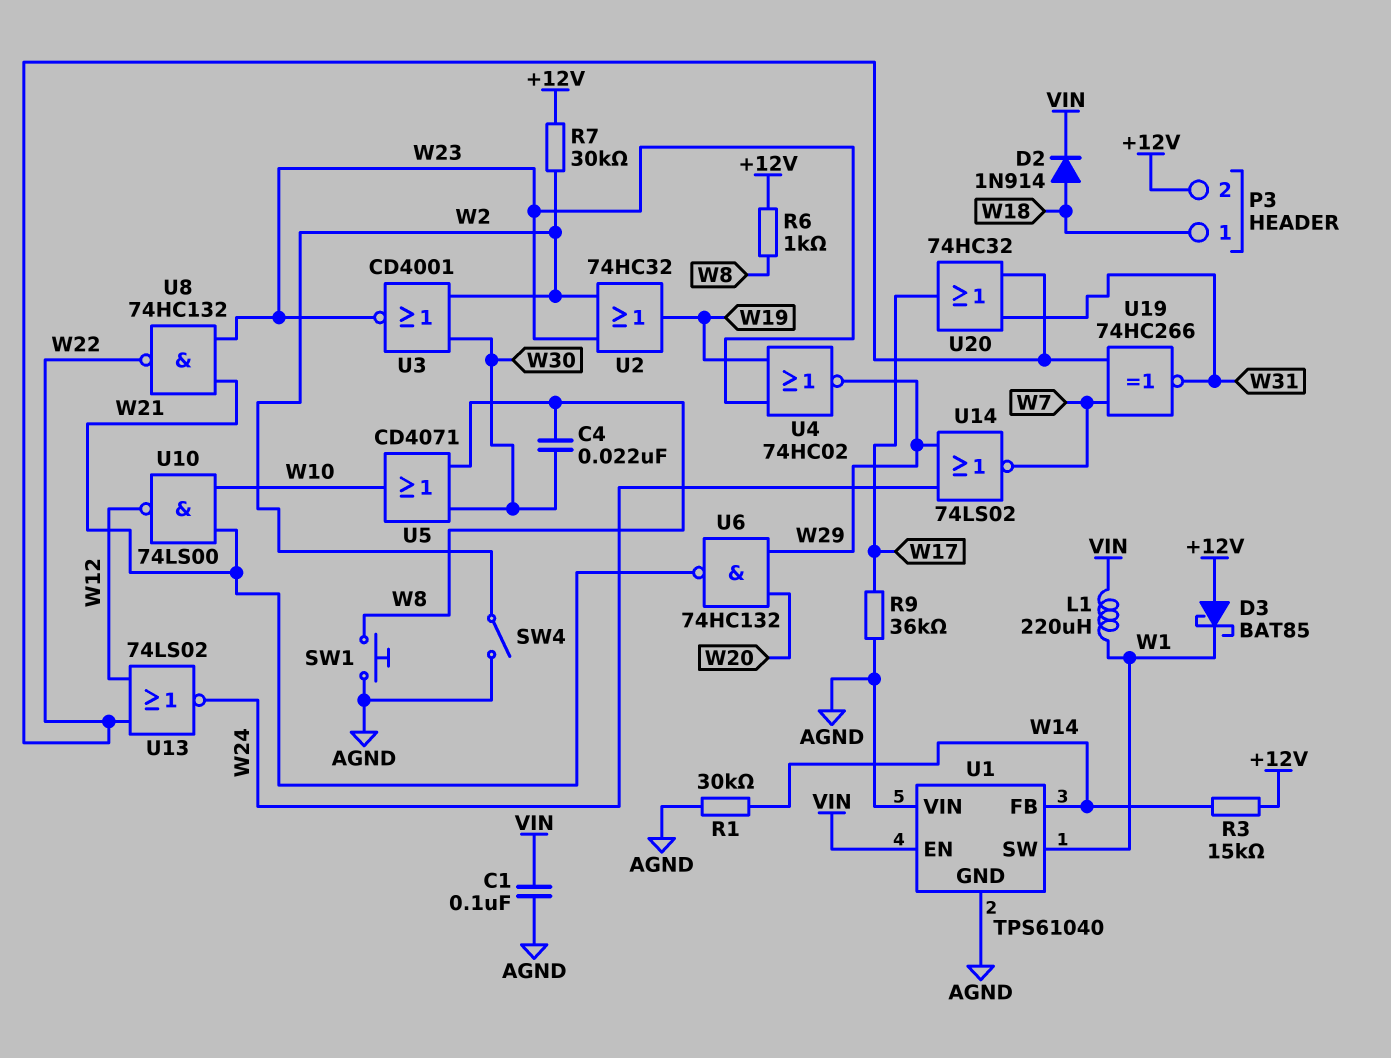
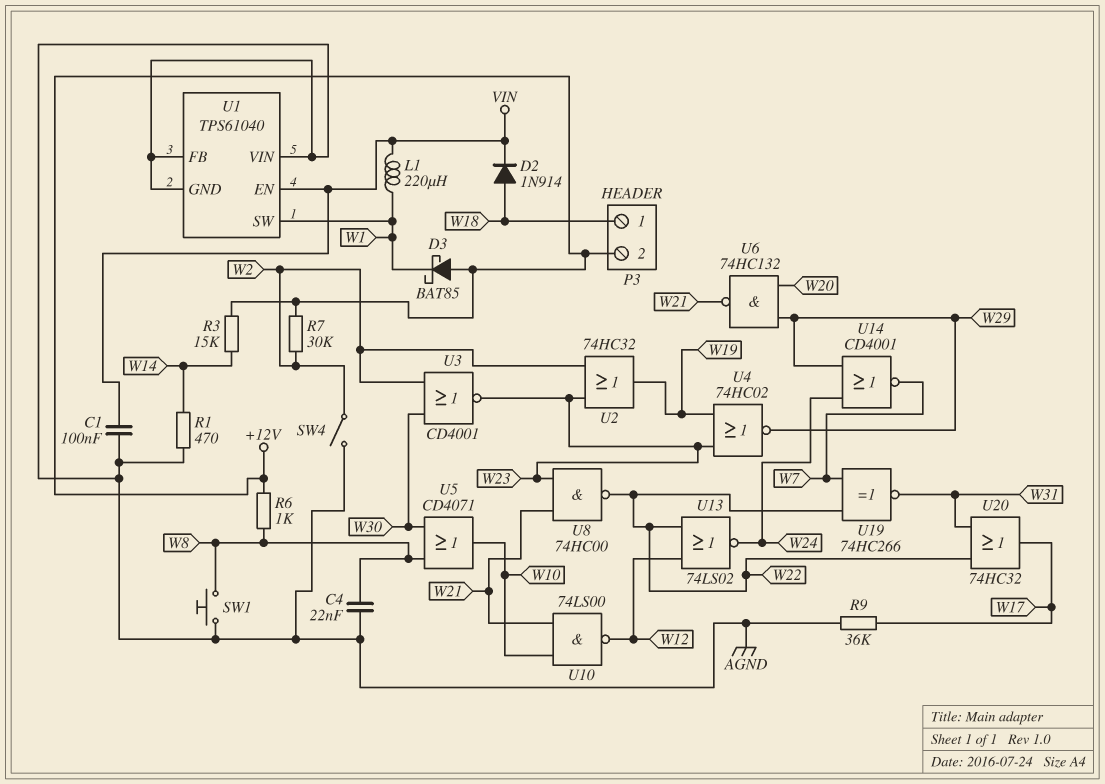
C4: 22nF (W8, W30) -> 22nF (AGND, W8)
R1: 30k (AGND, W14) -> 470 (AGND, W14)
U1 pin FB: W14 -> AGND
U8: NAND 74HC132 (in W21, in W23, out W22) -> NAND 74HC00 (in W21, in W23, out W22)
U14: NOR 74LS02 (in W24, in W29, out W7) -> NOR CD4001 (in W24, in W29, out W7)

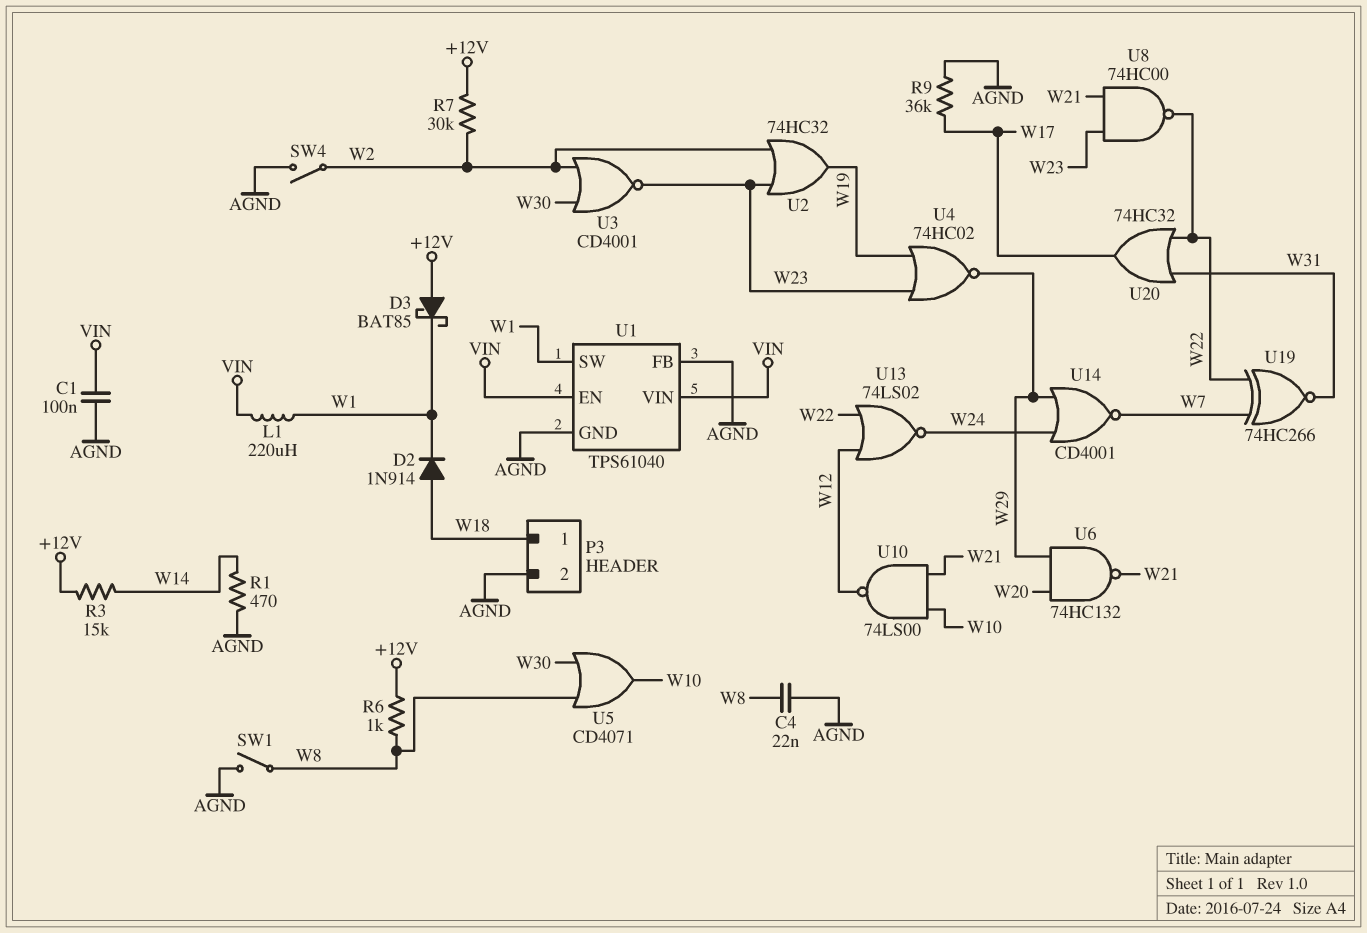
D2: diode 1N914 (A W18, K VIN) -> diode 1N914 (A W18, K W1)
P3 pin 2: +12V -> AGND
SW1: button (AGND, W8) -> switch (AGND, W8)
U1 pin VIN: AGND -> VIN

